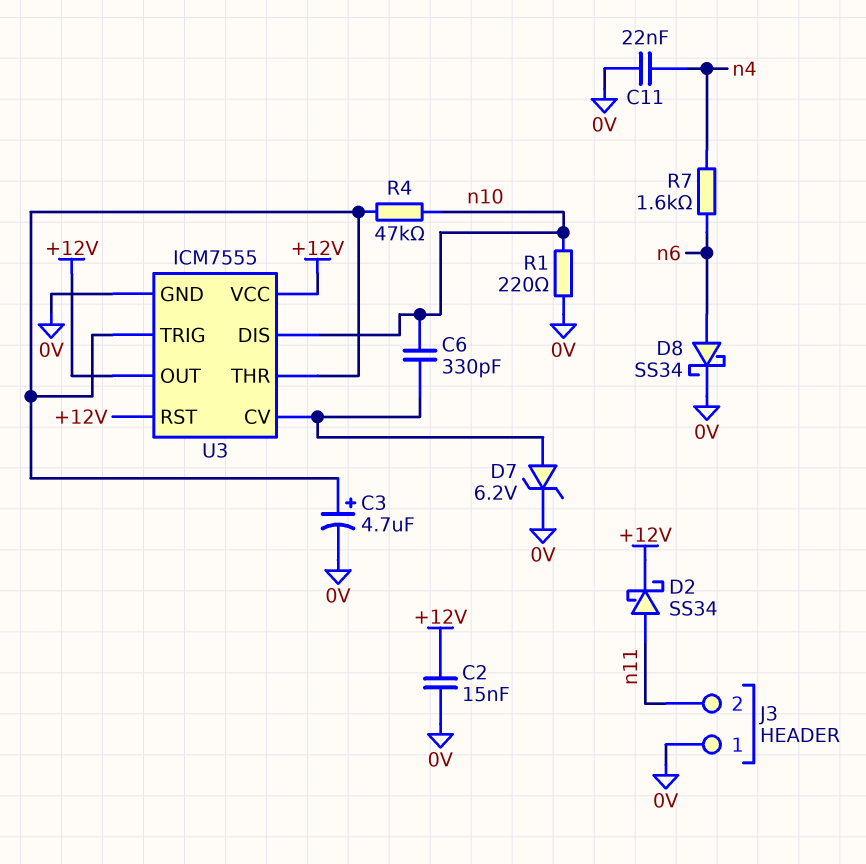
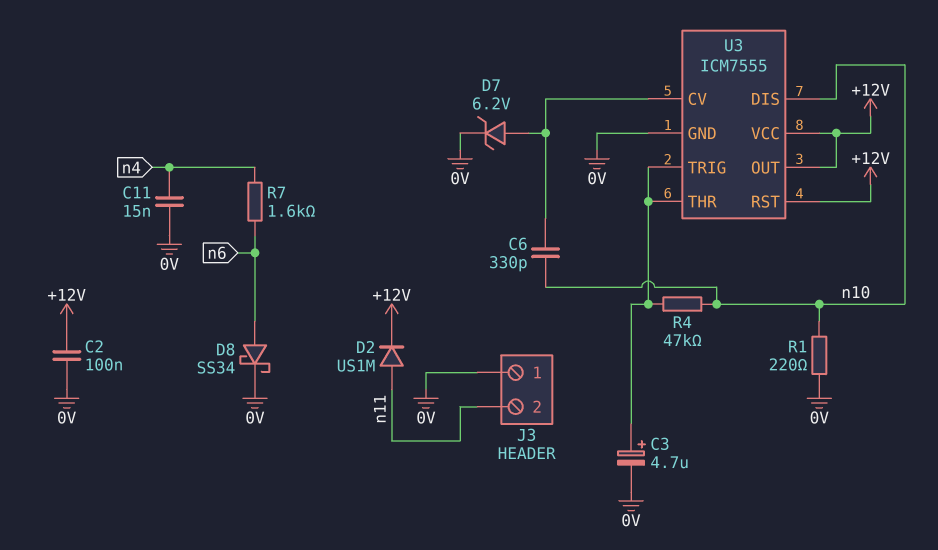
C2: 15nF (+12V, 0V) -> 100nF (+12V, 0V)
C11: 22nF (0V, n4) -> 15nF (0V, n4)
D2: schottky SS34 (A n11, K +12V) -> diode US1M (A n11, K +12V)

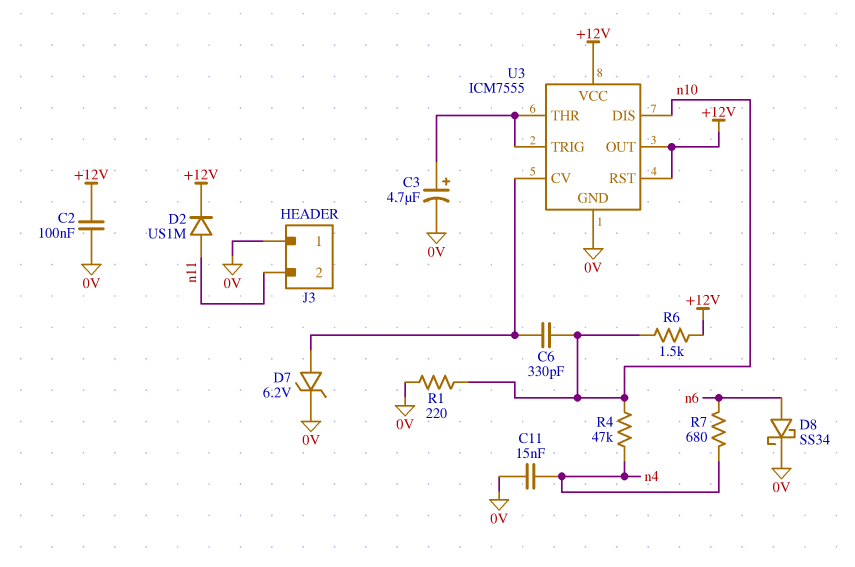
R4: 47k (U3/THR, n10) -> 47k (n4, n10)
R6: none -> 1.5k (+12V, n10)
R7: 1.6k (n4, n6) -> 680 (n4, n6)

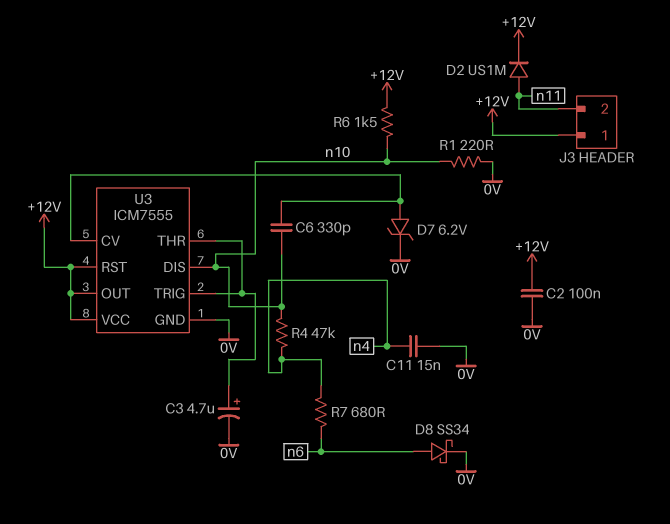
J3 pin 1: 0V -> +12V

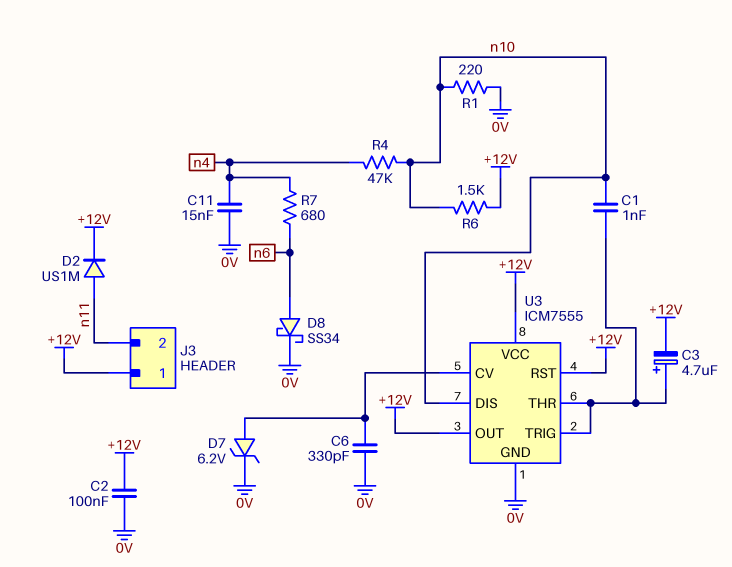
C1: none -> 1nF (U3/THR, n10)
C3: 4.7uF (plus U3/THR, minus 0V) -> 4.7uF (plus U3/THR, minus +12V)
C6: 330pF (U3/CV, n10) -> 330pF (0V, U3/CV)

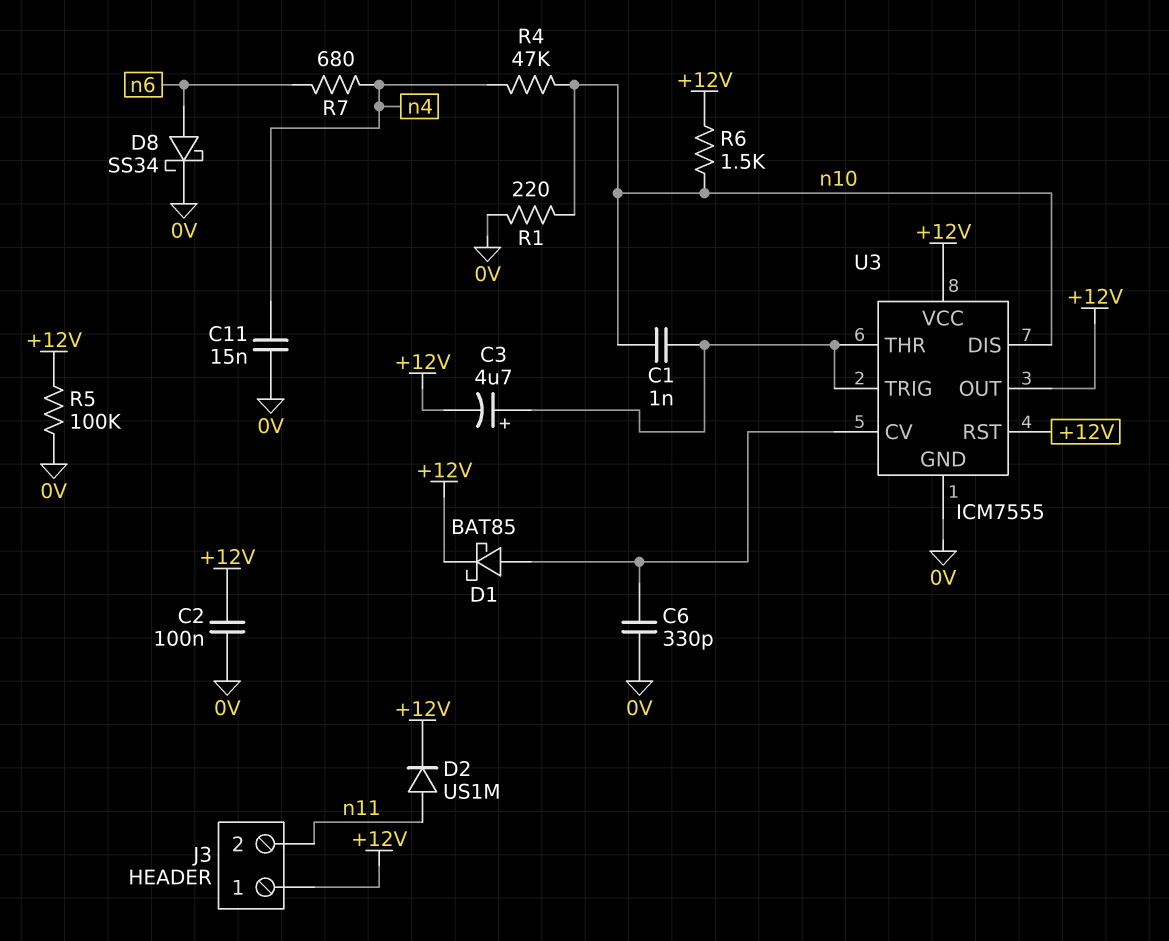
D1: none -> schottky BAT85 (A U3/CV, K +12V)
D7: zener 6.2V (A U3/CV, K 0V) -> none
R5: none -> 100k (+12V, 0V)

